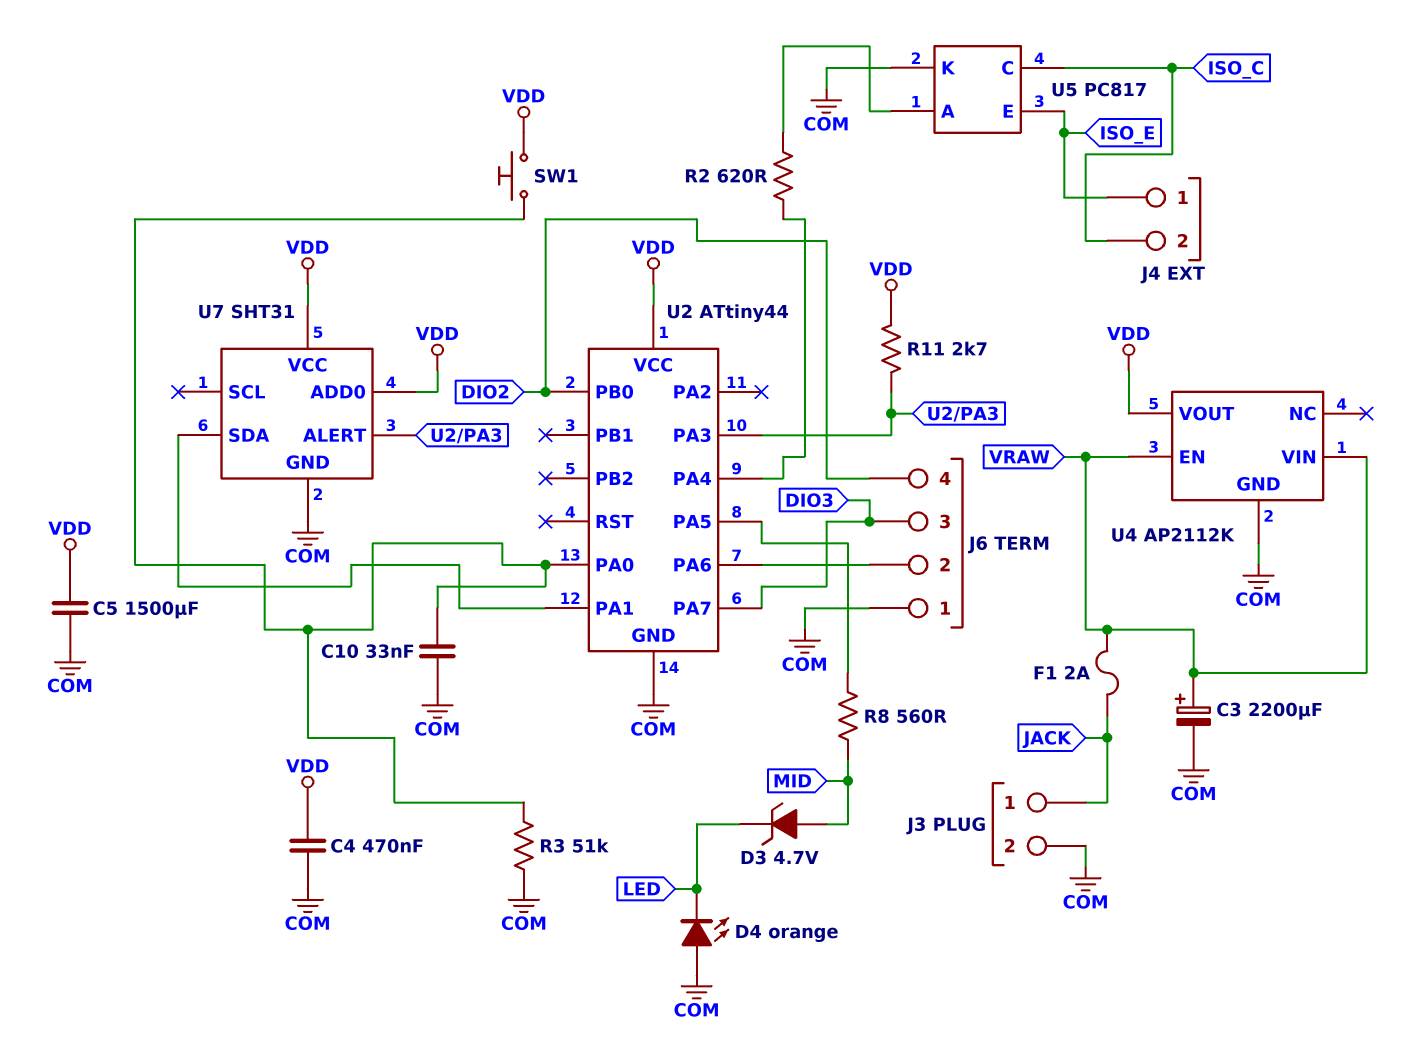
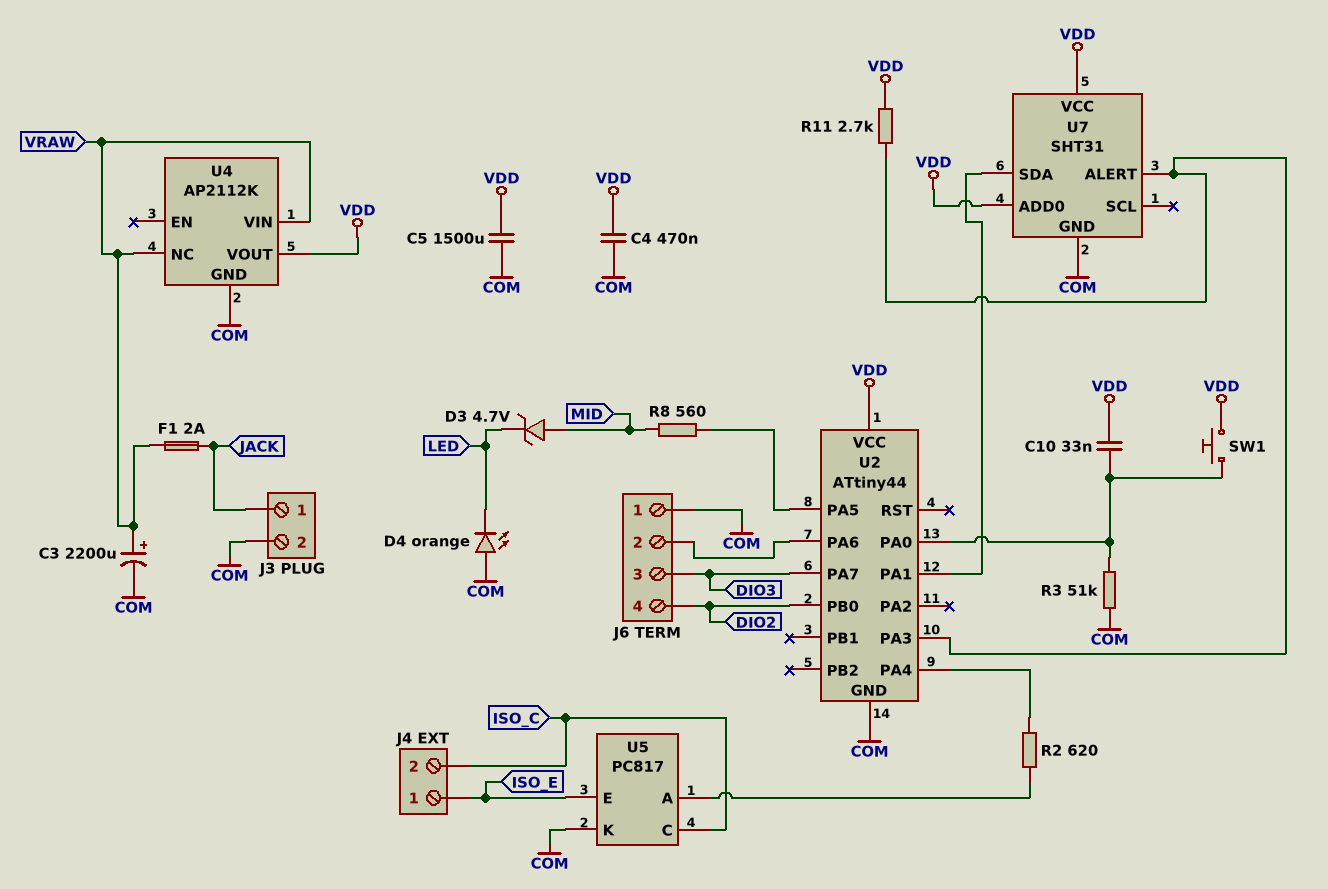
C10: 33nF (COM, U2/PA0) -> 33nF (U2/PA0, VDD)
U4 pin EN: VRAW -> none
U4 pin NC: none -> VRAW

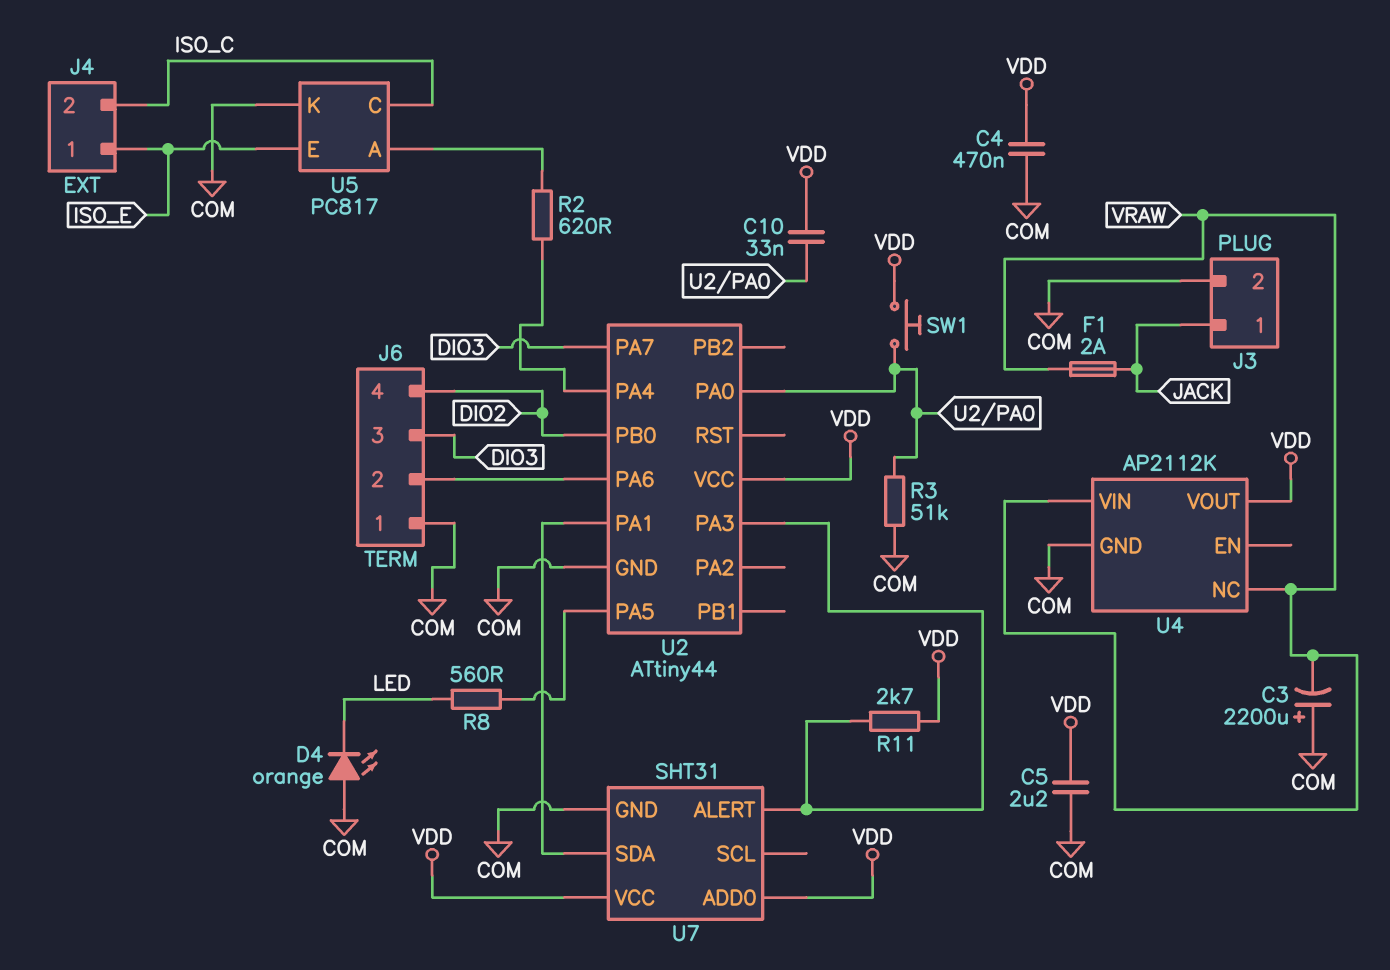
C3: 2200uF (plus VRAW, minus COM) -> 2200uF (plus COM, minus VRAW)
C5: 1500uF (COM, VDD) -> 2.2uF (COM, VDD)
D3: zener 4.7V (A MID, K LED) -> none
R8: 560 (MID, U2/PA5) -> 560 (LED, U2/PA5)

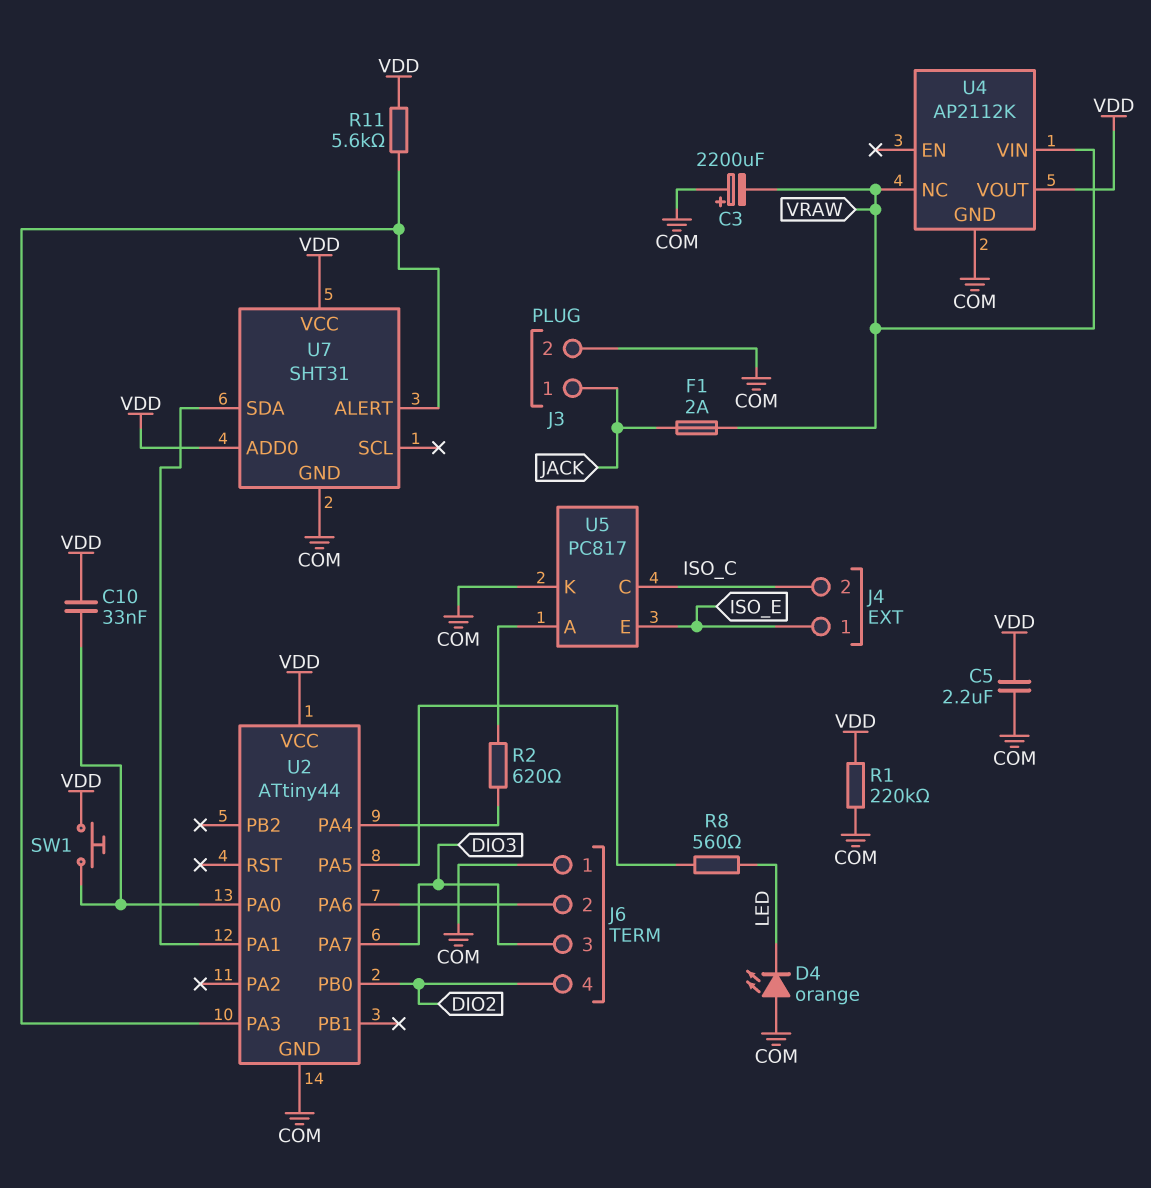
C4: 470nF (COM, VDD) -> none
R1: none -> 220k (COM, VDD)
R3: 51k (COM, U2/PA0) -> none
R11: 2.7k (U2/PA3, VDD) -> 5.6k (U2/PA3, VDD)

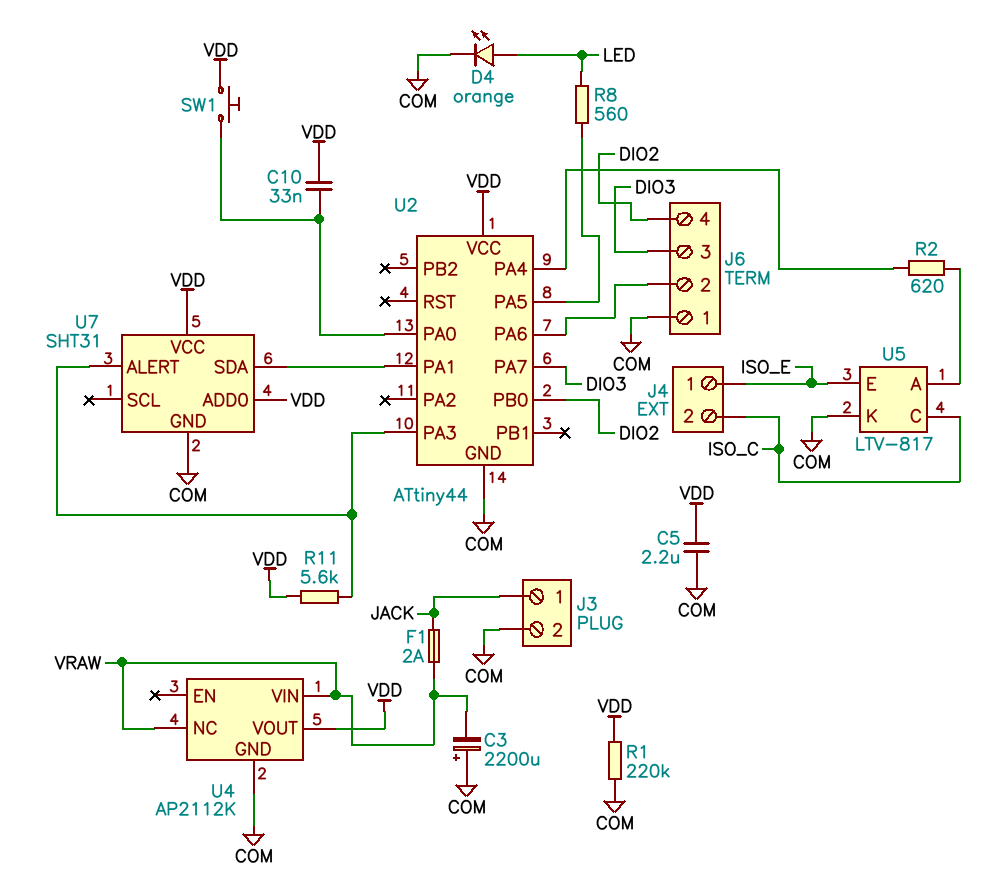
D4: LED orange (A COM, K LED) -> LED orange (A LED, K COM)
U5: PC817 -> LTV-817

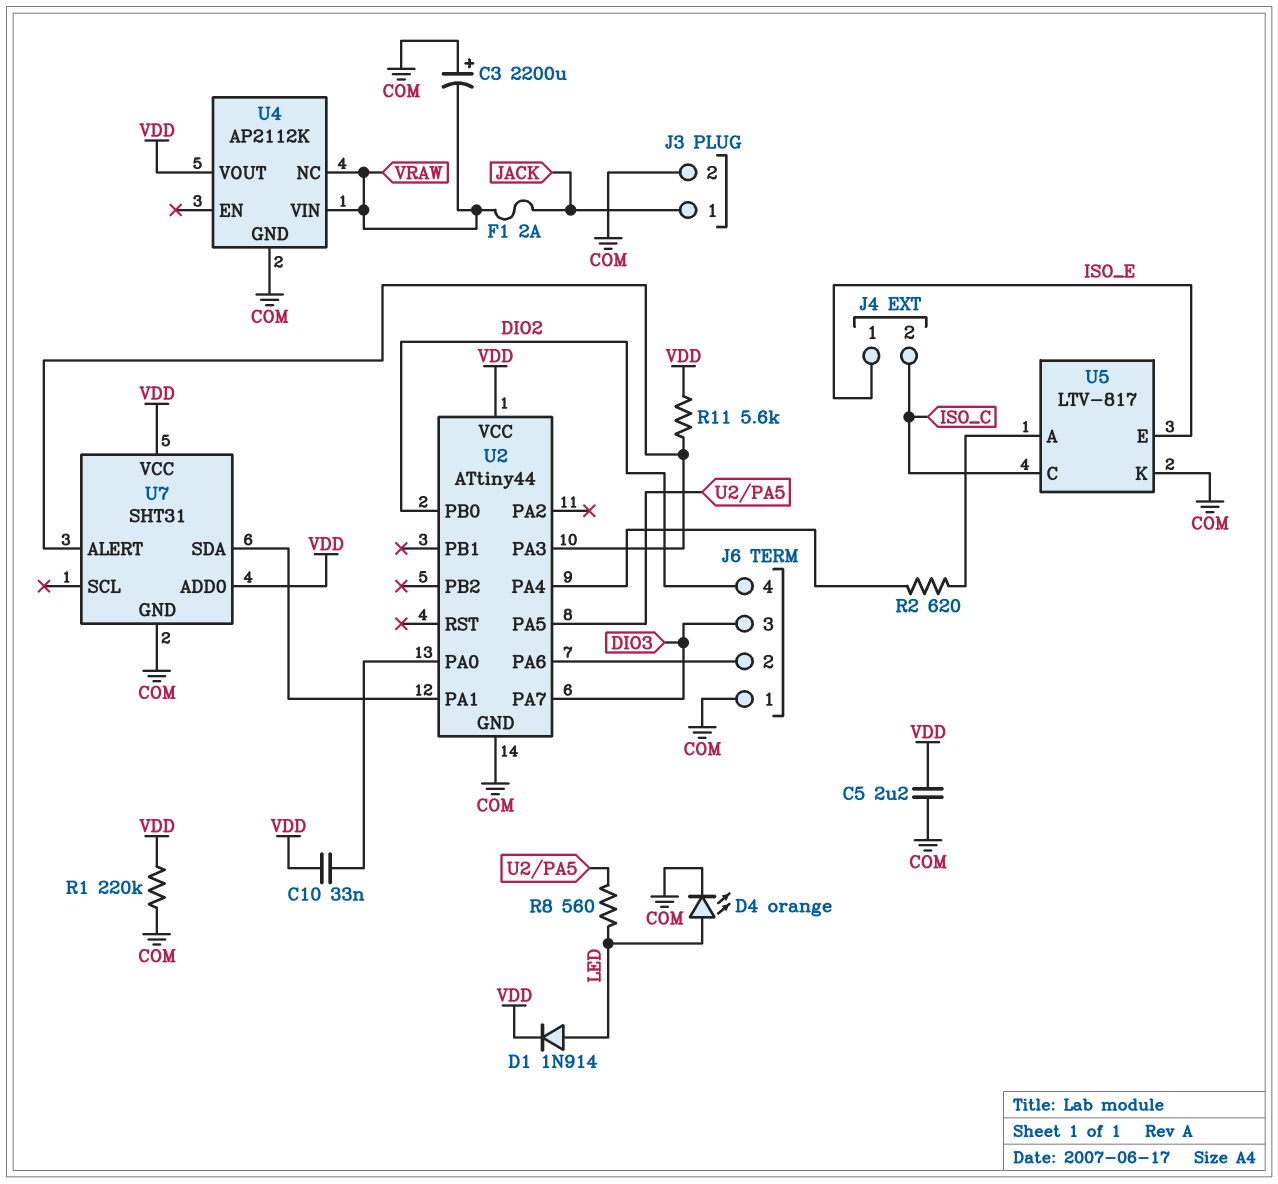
D1: none -> diode 1N914 (A LED, K VDD)
SW1: button (U2/PA0, VDD) -> none

